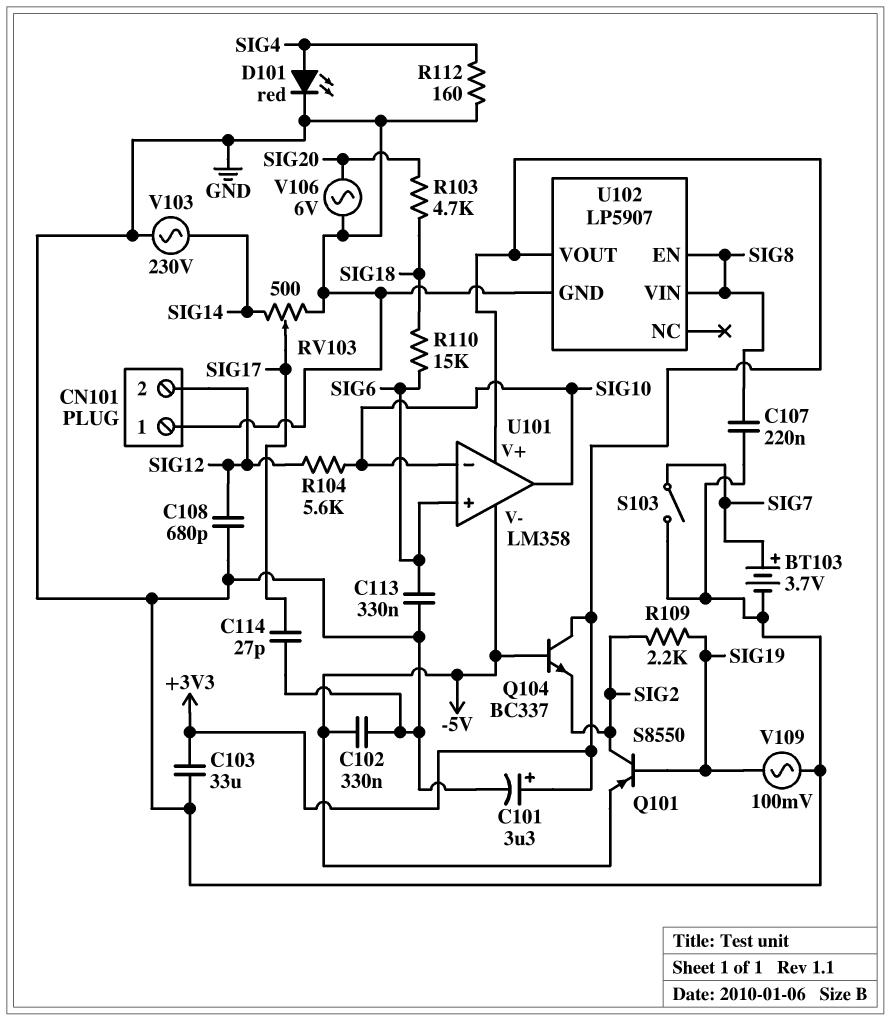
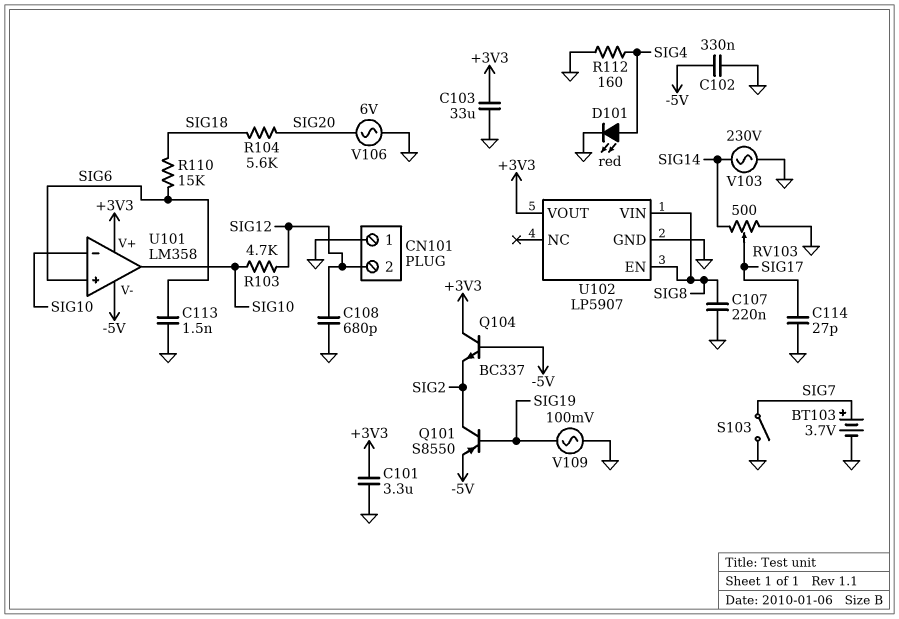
C101: 3.3uF (plus +3V3, minus GND) -> 3.3uF (+3V3, GND)
C113: 330nF (GND, SIG6) -> 1.5nF (GND, SIG6)
R103: 4.7k (SIG18, SIG20) -> 4.7k (SIG10, SIG12)
R104: 5.6k (SIG10, SIG12) -> 5.6k (SIG18, SIG20)
R109: 2.2k (SIG2, SIG19) -> none

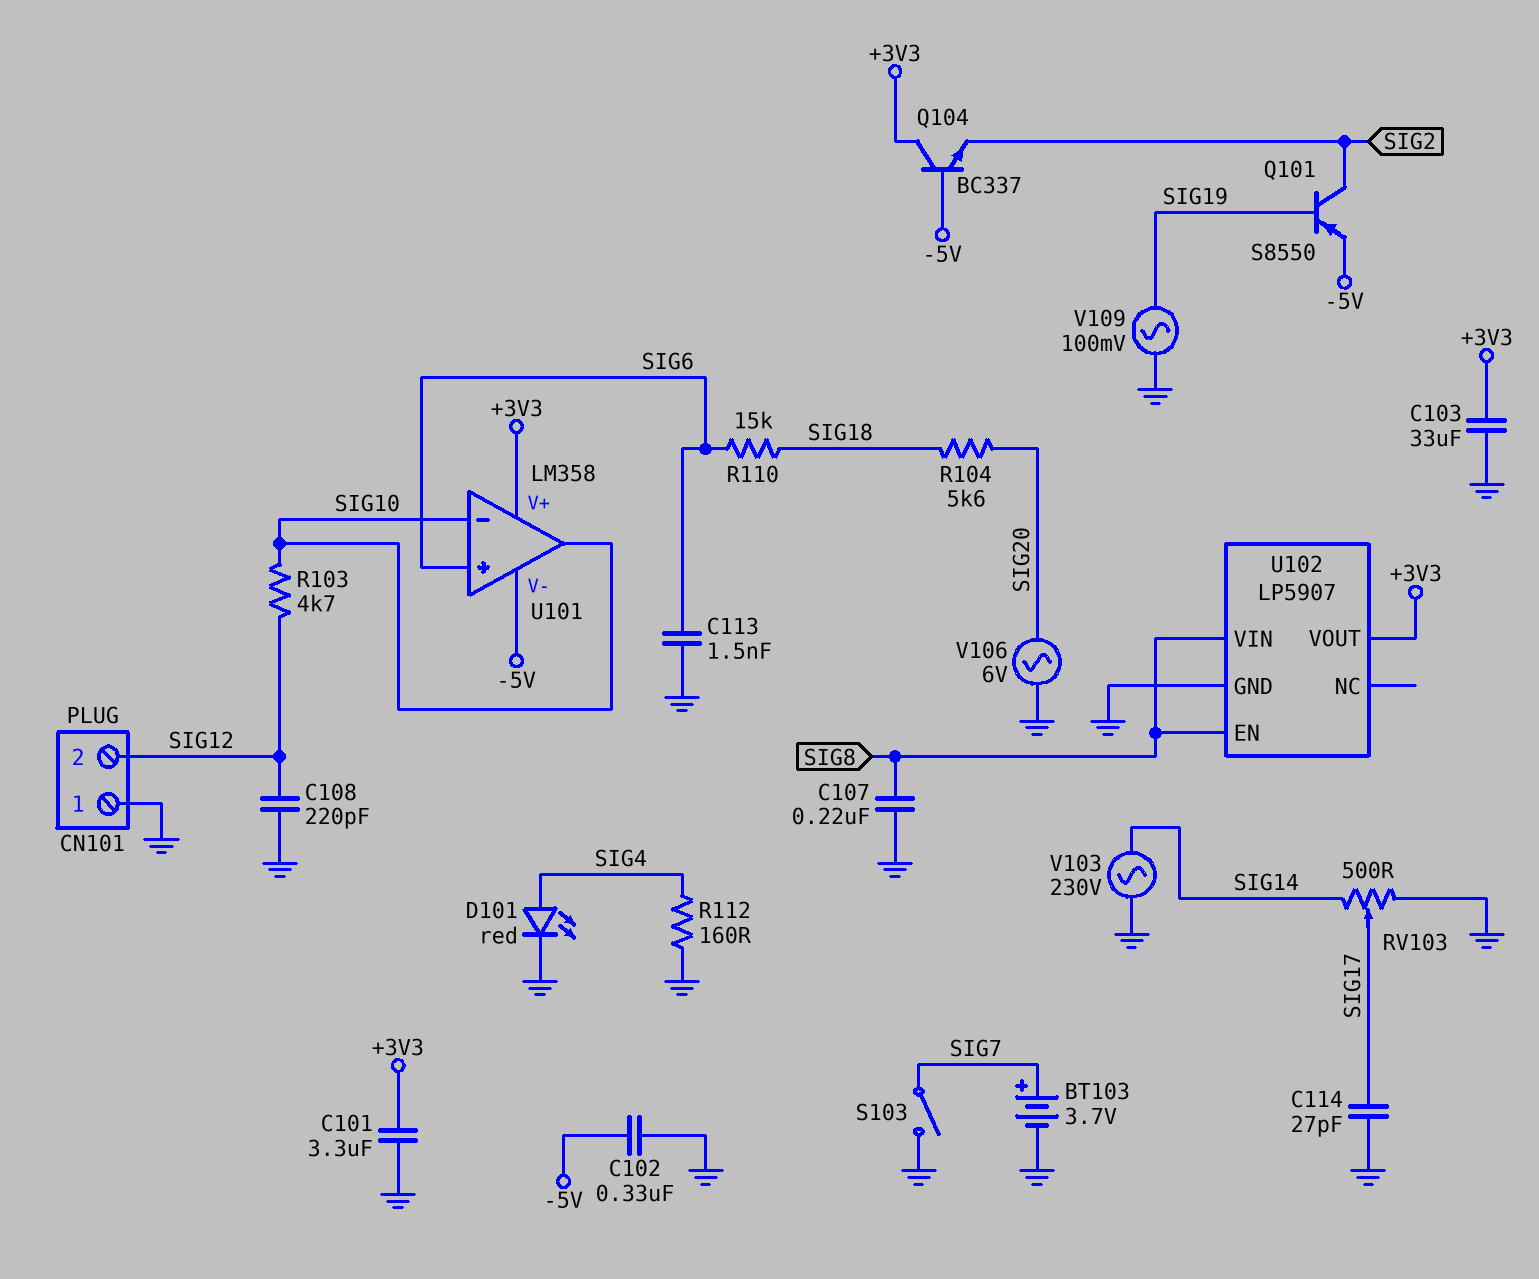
C108: 680pF (GND, SIG12) -> 220pF (GND, SIG12)

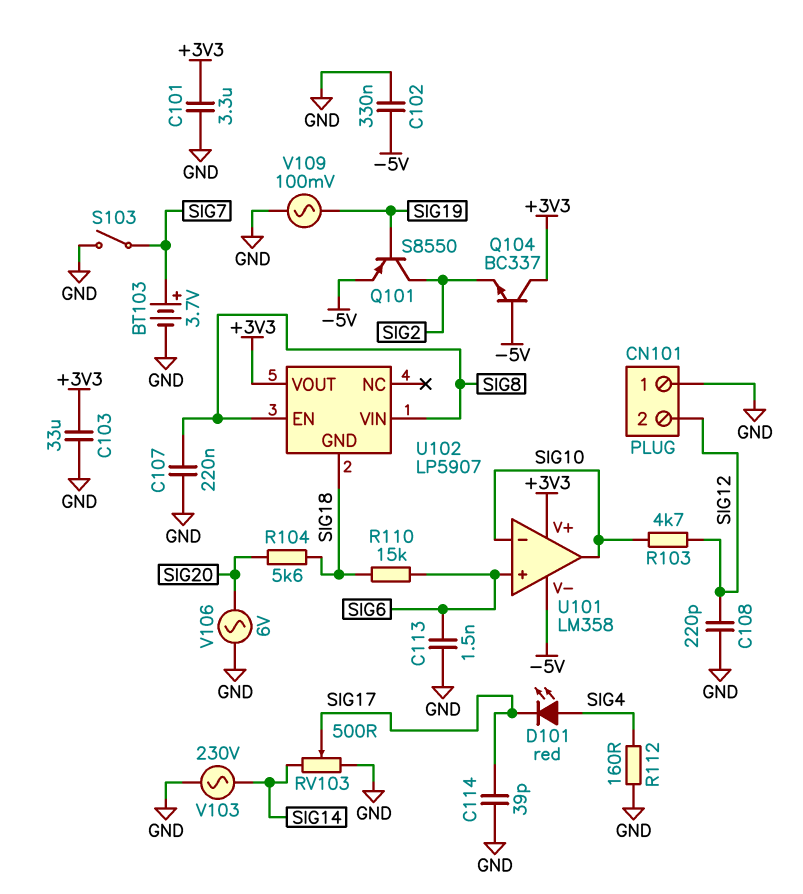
C114: 27pF (GND, SIG17) -> 39pF (GND, SIG17)
D101: LED red (A SIG4, K GND) -> LED red (A SIG4, K SIG17)
U102 pin GND: GND -> SIG18

